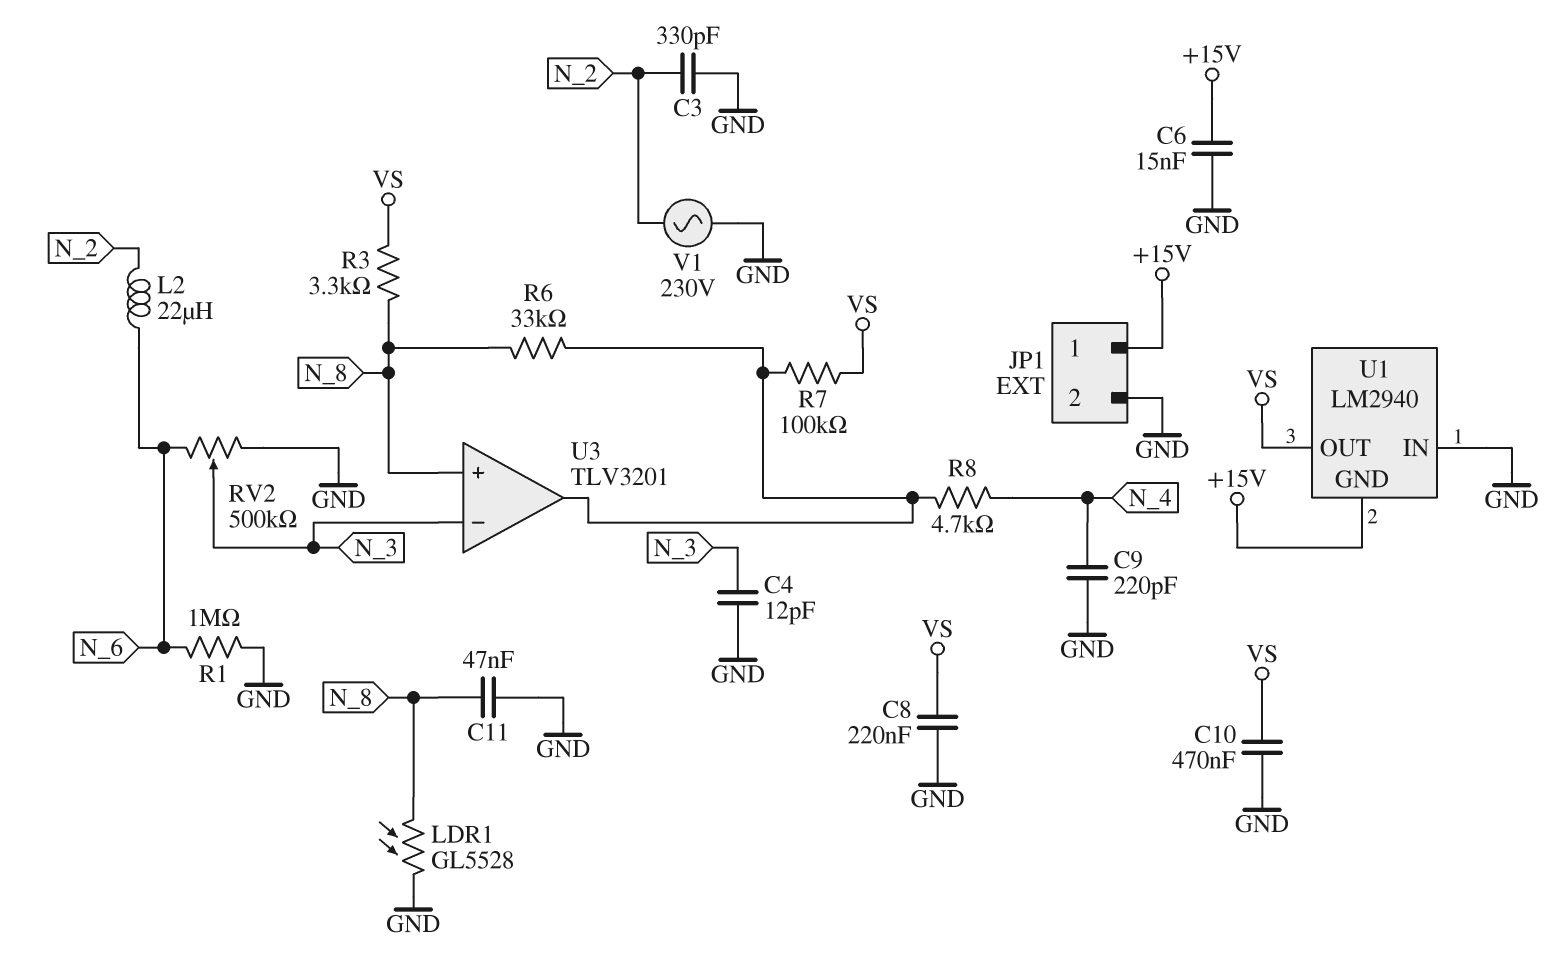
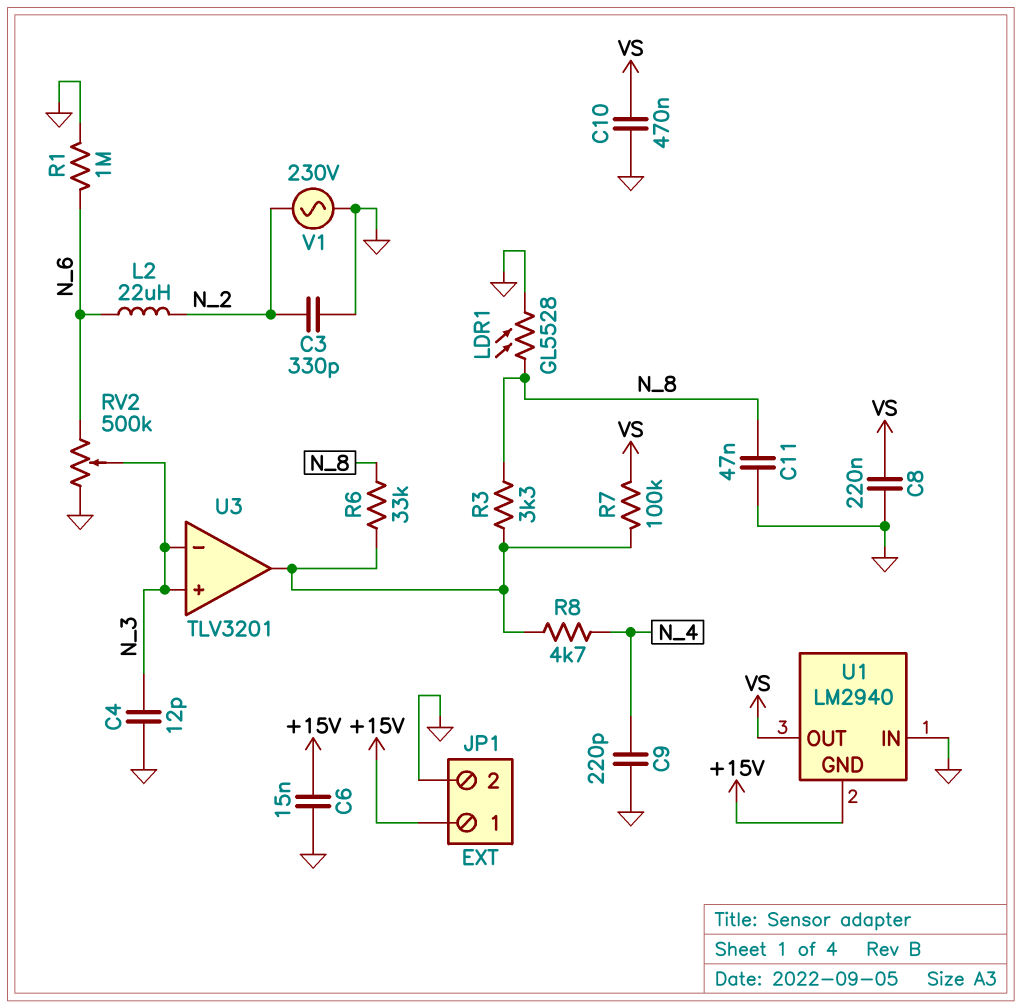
R3: 3.3k (N_8, VS) -> 3.3k (N_8, U3/out)
U3 pin in+: N_8 -> N_3

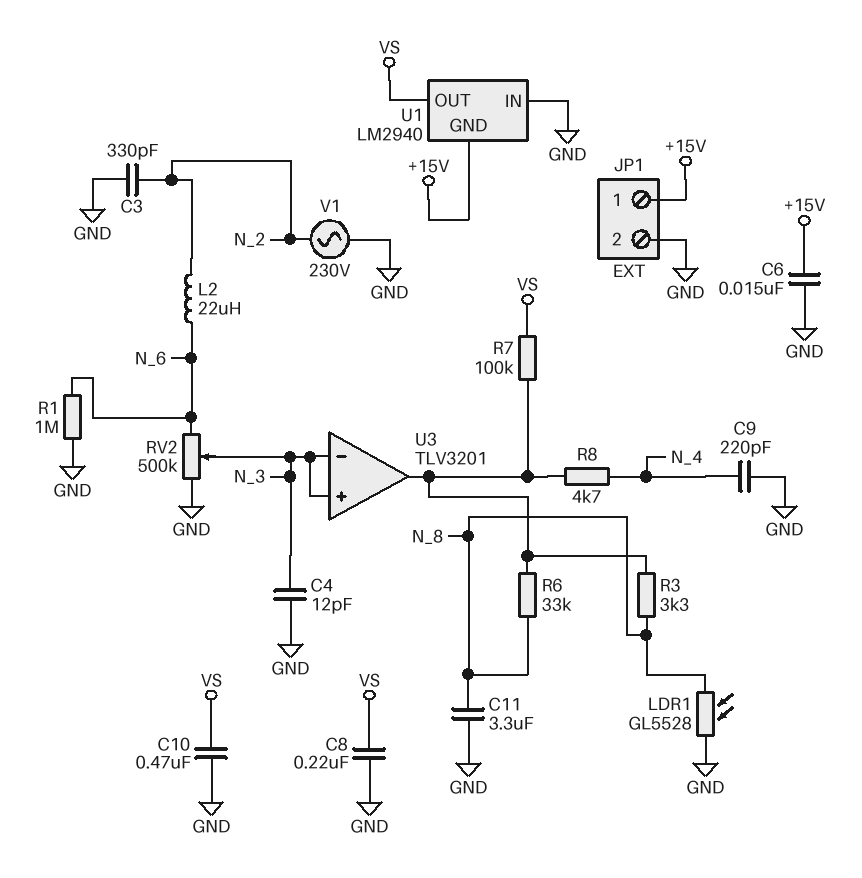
C11: 47nF (GND, N_8) -> 3.3uF (GND, N_8)

